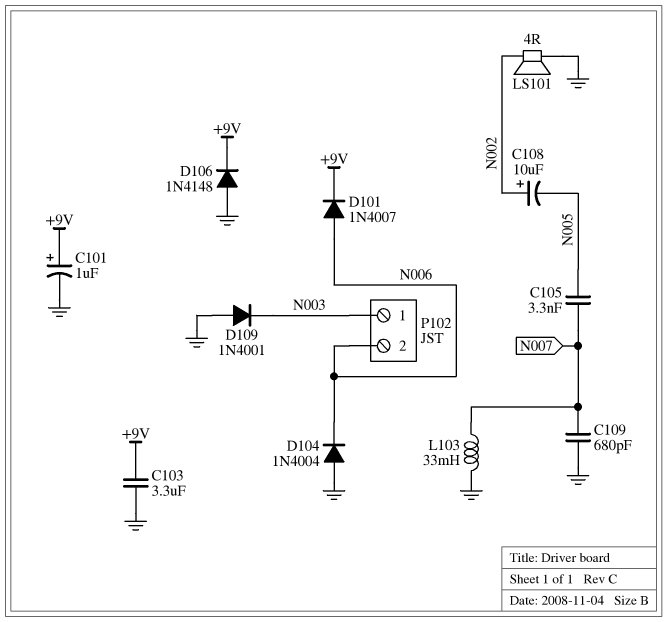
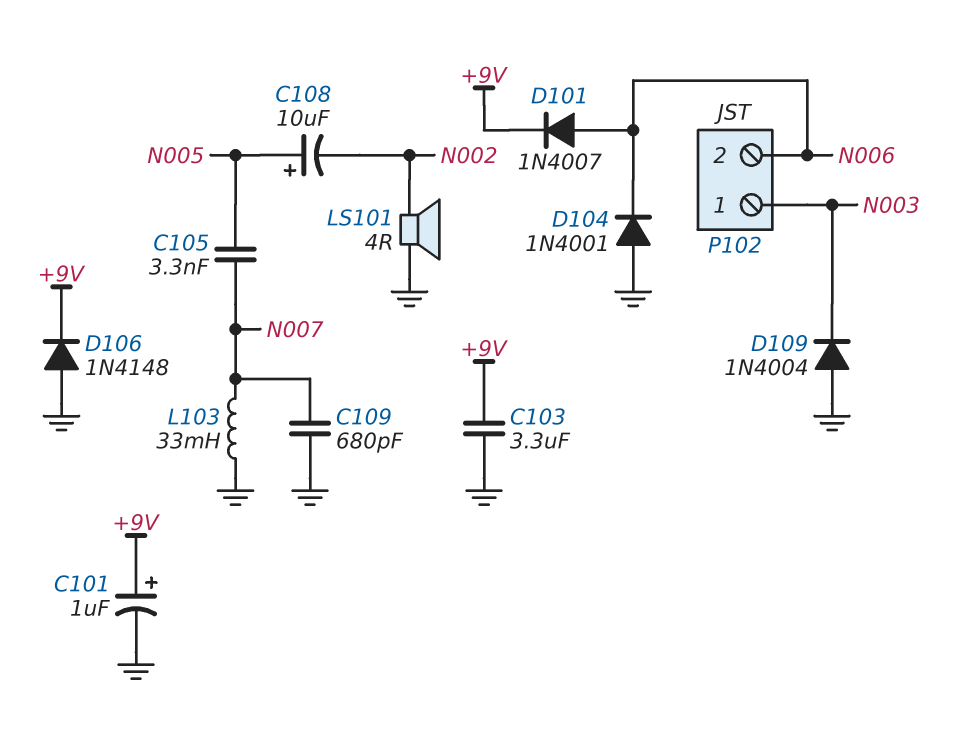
C108: 10uF (plus N002, minus N005) -> 10uF (plus N005, minus N002)
D104: diode 1N4004 (A GND, K N006) -> diode 1N4001 (A GND, K N006)
D109: diode 1N4001 (A GND, K N003) -> diode 1N4004 (A GND, K N003)

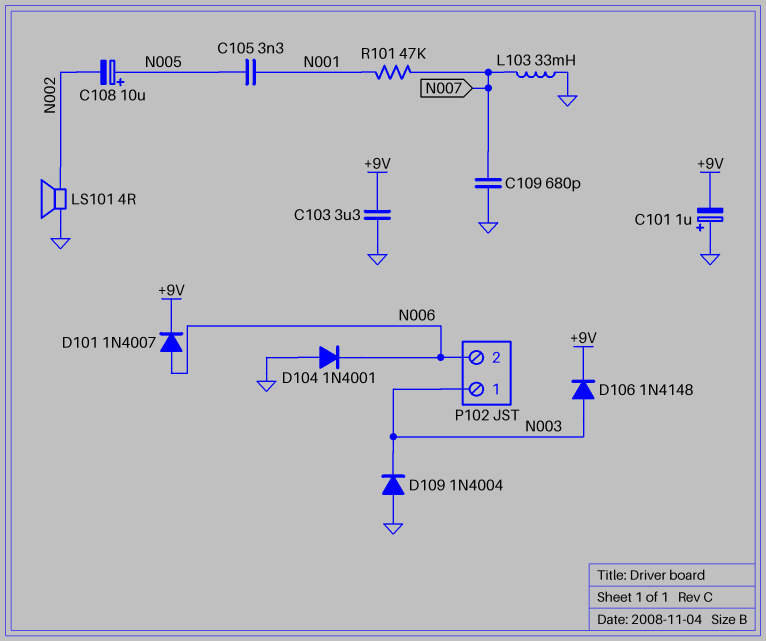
C101: 1uF (plus +9V, minus GND) -> 1uF (plus GND, minus +9V)
C105: 3.3nF (N005, N007) -> 3.3nF (N001, N005)
D106: diode 1N4148 (A GND, K +9V) -> diode 1N4148 (A N003, K +9V)
R101: none -> 47k (N001, N007)

